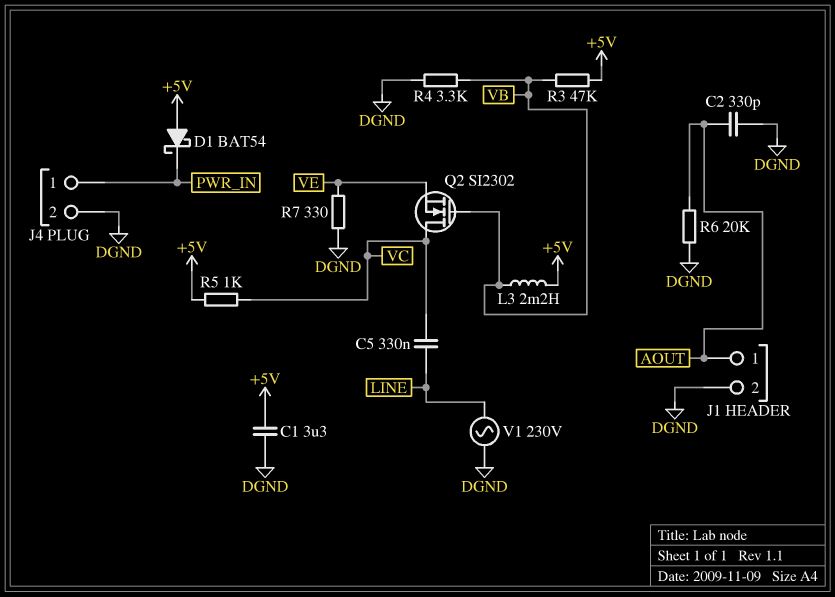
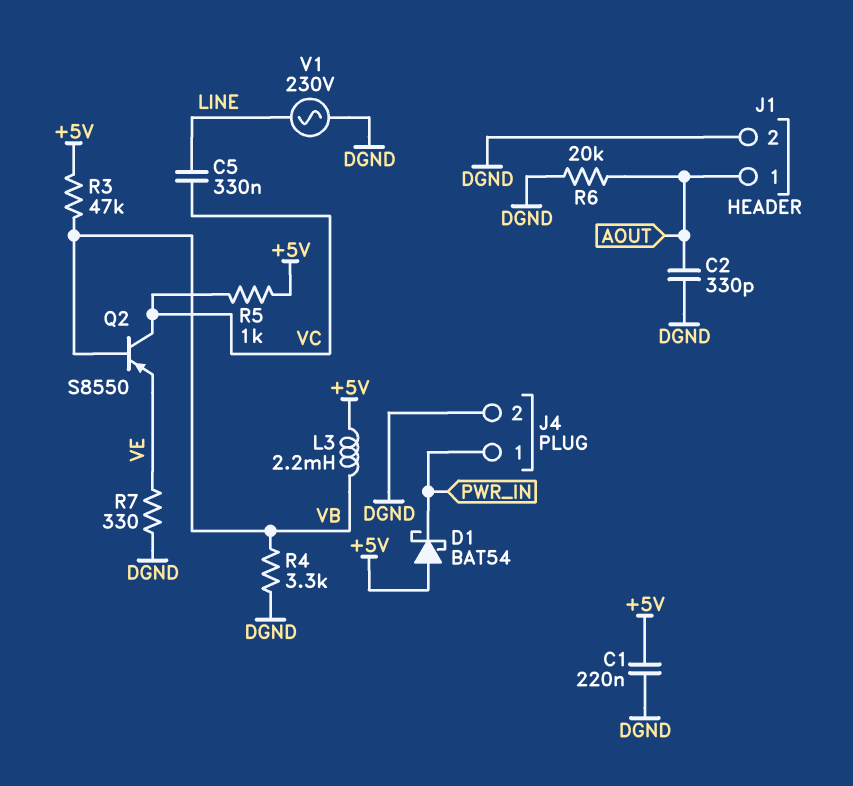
C1: 3.3uF (+5V, DGND) -> 220nF (+5V, DGND)
Q2: NMOS SI2302 (G VB, D VC, S VE) -> PNP S8550 (B VB, C VC, E VE)

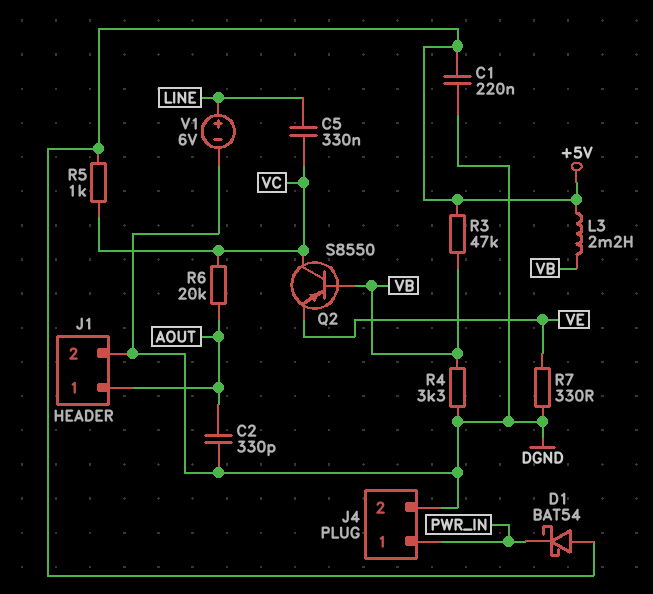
R6: 20k (AOUT, DGND) -> 20k (AOUT, VC)
V1: AC 230V (DGND, LINE) -> 6V (plus LINE, minus DGND)

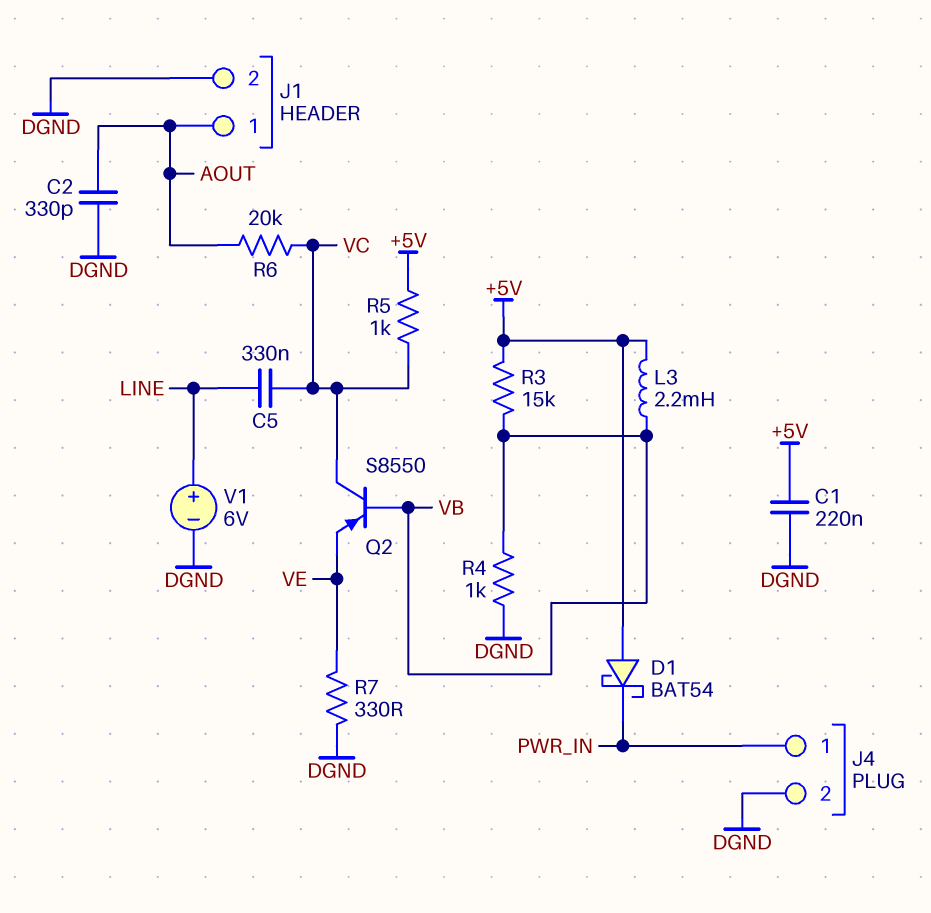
R3: 47k (+5V, VB) -> 15k (+5V, VB)
R4: 3.3k (DGND, VB) -> 1k (DGND, VB)

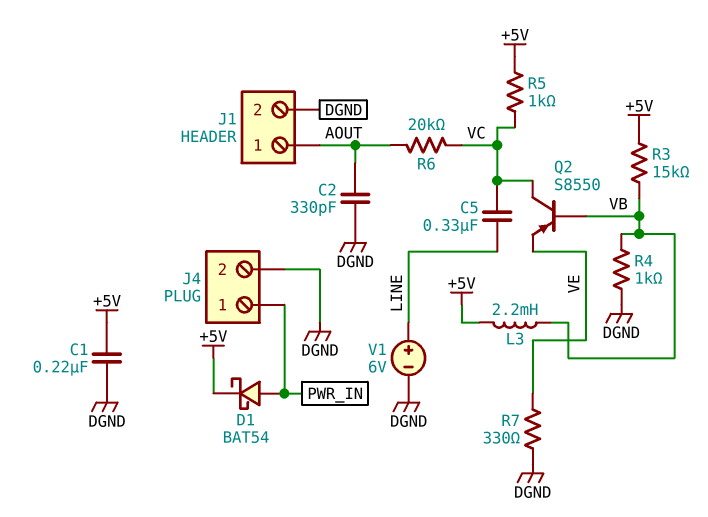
D1: schottky BAT54 (A +5V, K PWR_IN) -> schottky BAT54 (A PWR_IN, K +5V)

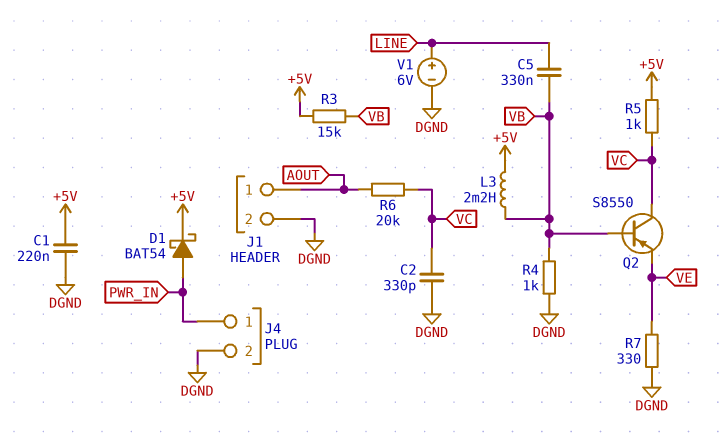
C2: 330pF (AOUT, DGND) -> 330pF (DGND, VC)
C5: 330nF (LINE, VC) -> 330nF (LINE, VB)

